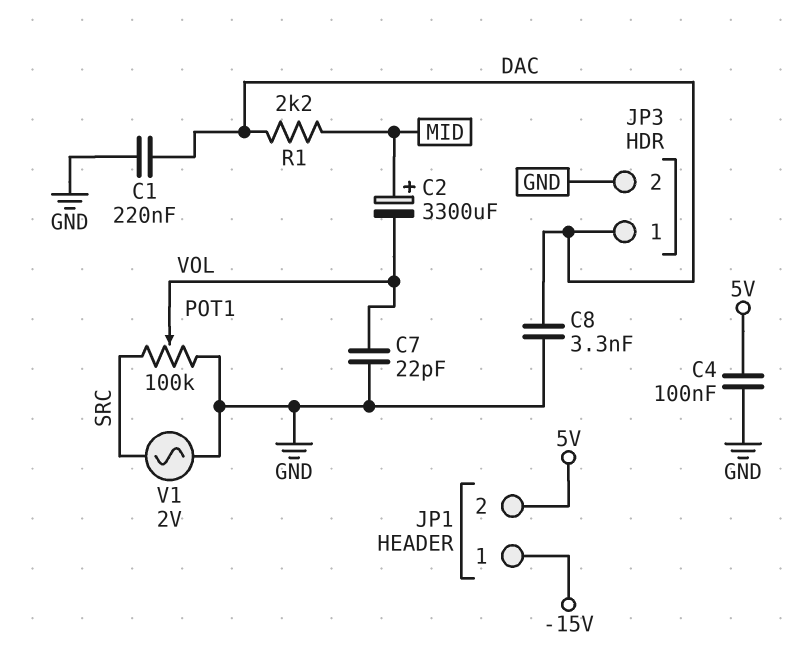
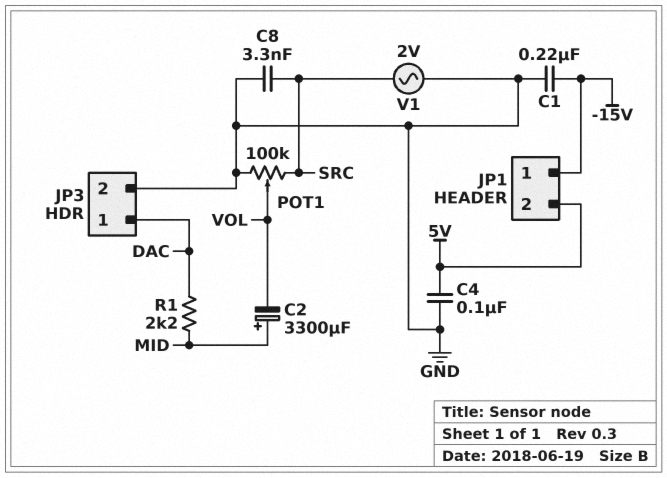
C1: 220nF (DAC, GND) -> 220nF (-15V, GND)
C7: 22pF (GND, VOL) -> none
C8: 3.3nF (DAC, GND) -> 3.3nF (GND, SRC)

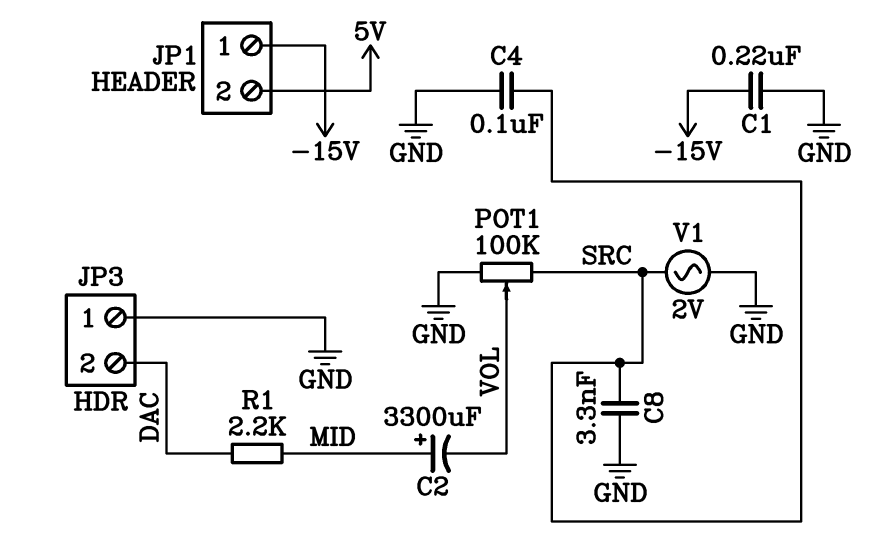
C4: 100nF (5V, GND) -> 100nF (GND, SRC)
JP3 pin 1: DAC -> GND
JP3 pin 2: GND -> DAC

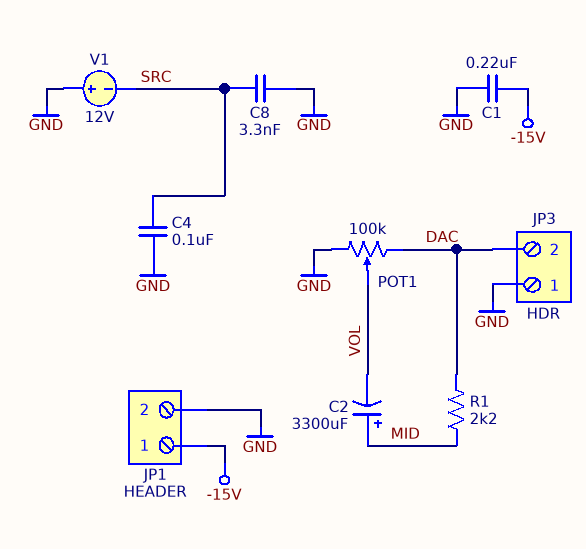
JP1 pin 2: 5V -> GND
POT1: 100k (GND, SRC, wiper VOL) -> 100k (DAC, GND, wiper VOL)
V1: AC 2V (GND, SRC) -> 12V (plus GND, minus SRC)

